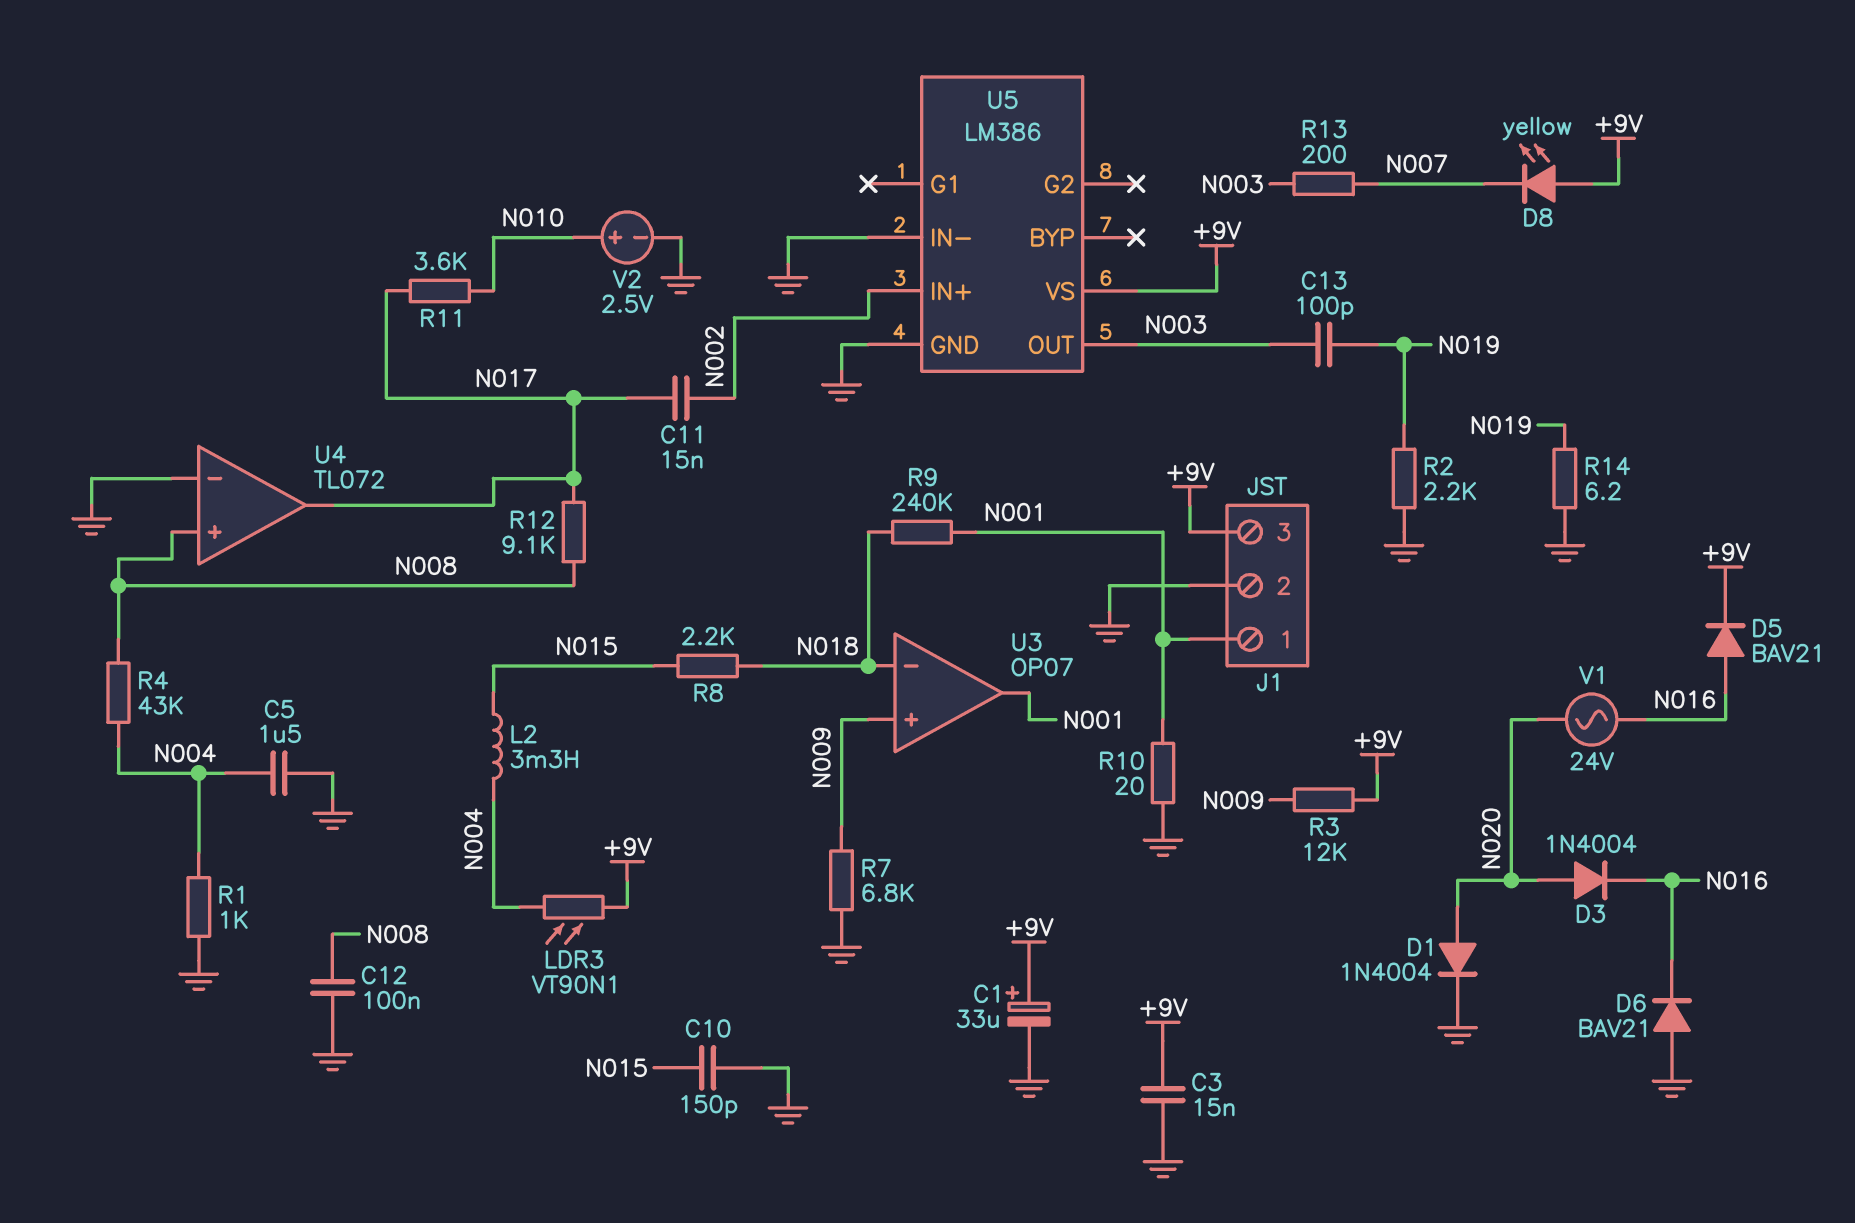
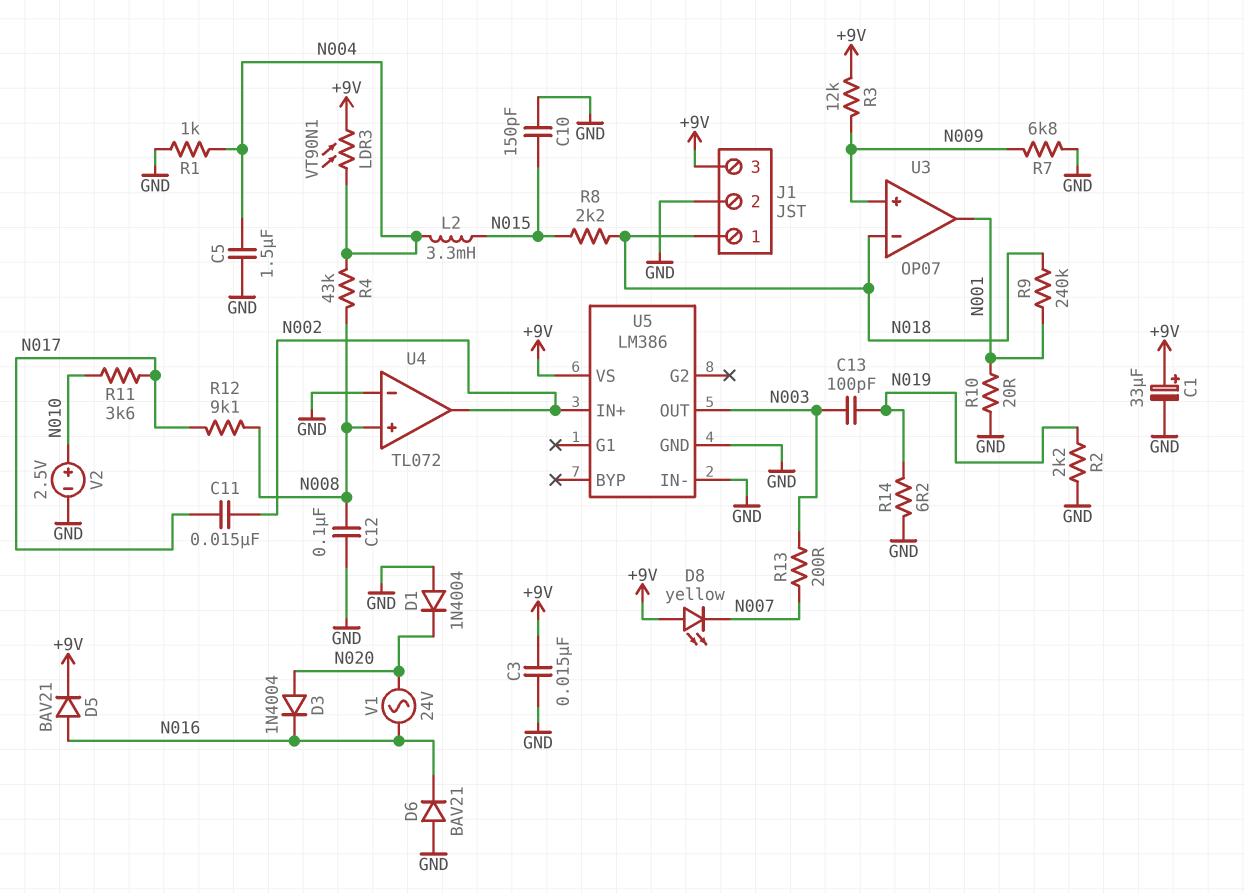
D1: diode 1N4004 (A N020, K GND) -> diode 1N4004 (A GND, K N020)
J1 pin 1: N001 -> N018
U4 pin out: N017 -> N002

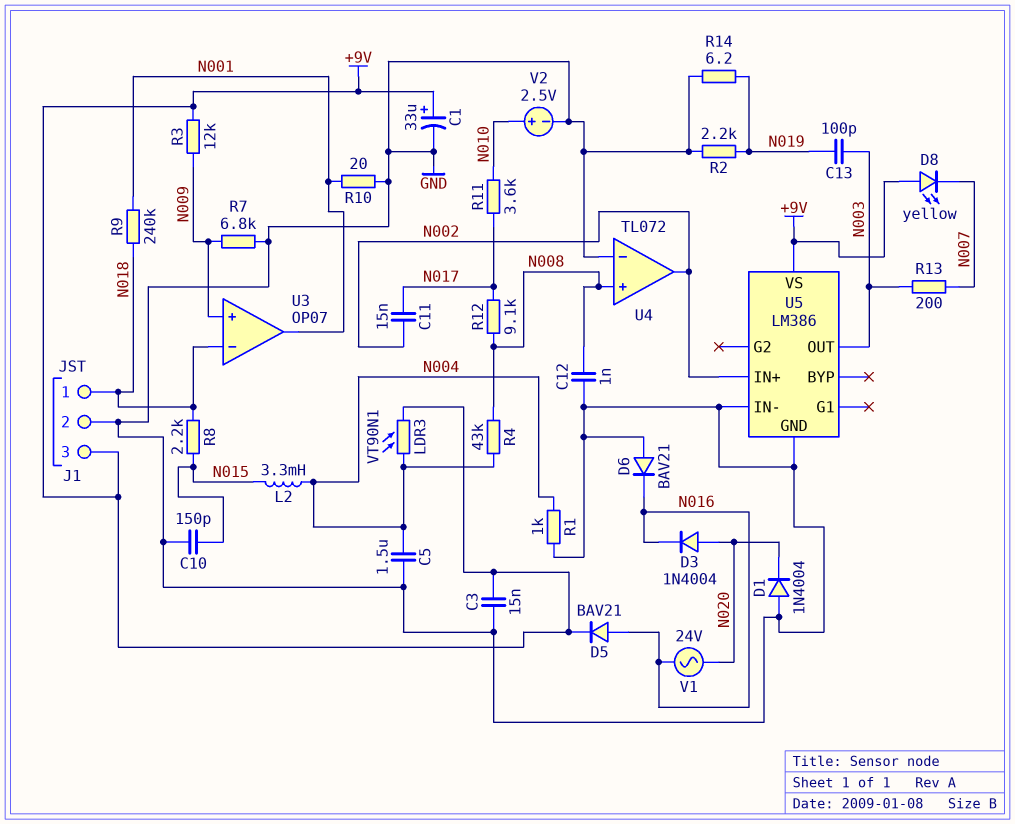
C12: 100nF (GND, N008) -> 1nF (GND, N008)

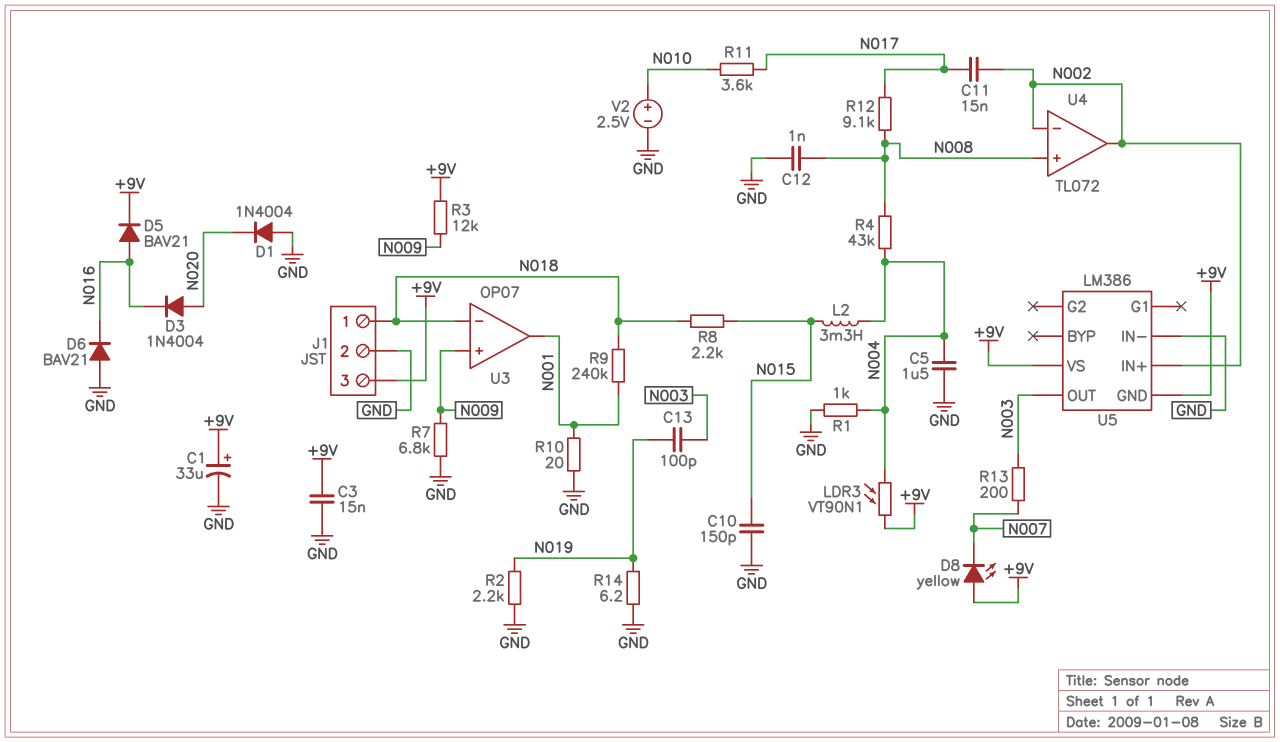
U4 pin in-: GND -> N002
U5 pin GND: GND -> +9V
V1: AC 24V (N016, N020) -> none

